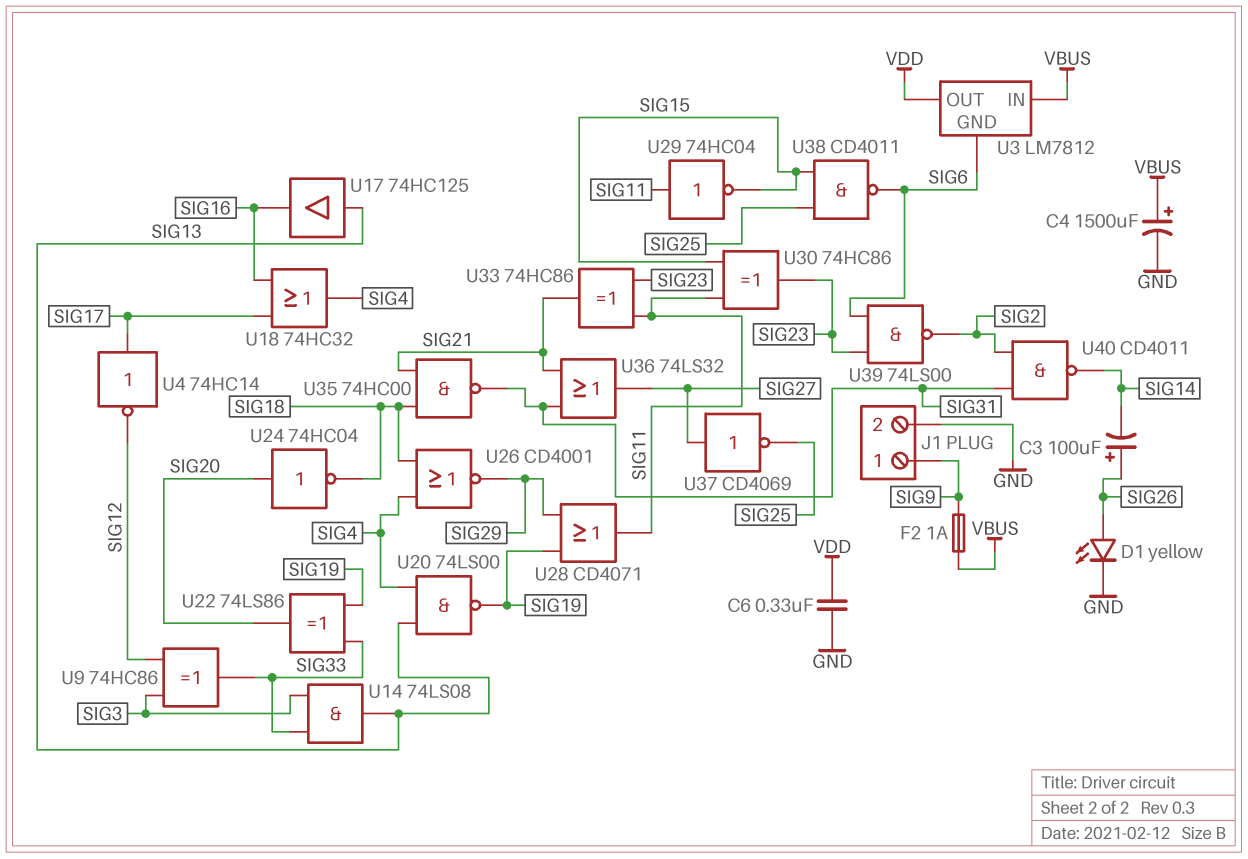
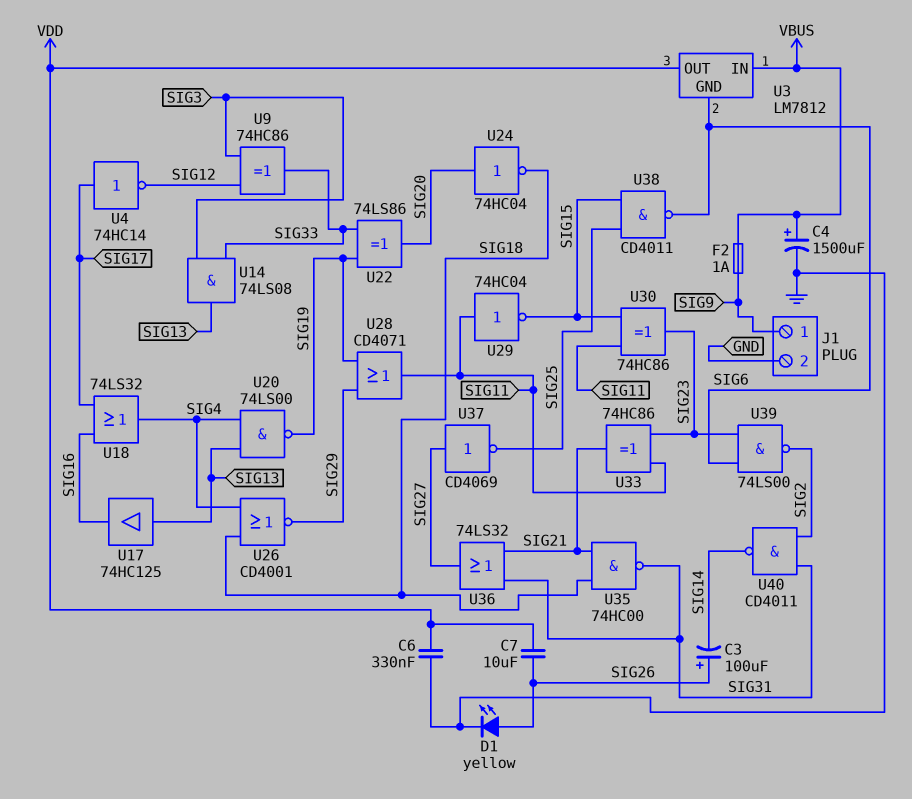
C7: none -> 10uF (SIG26, VDD)
U18: OR 74HC32 (in SIG16, in SIG17, out SIG4) -> OR 74LS32 (in SIG16, in SIG17, out SIG4)

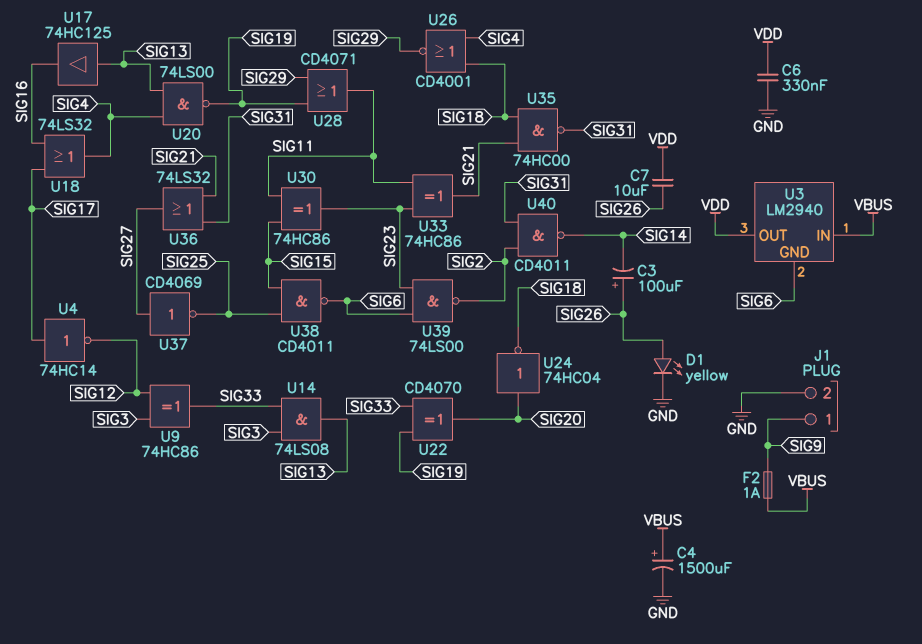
U3: LM7812 -> LM2940
U22: XOR 74LS86 (in SIG19, in SIG33, out SIG20) -> XOR CD4070 (in SIG19, in SIG33, out SIG20)
U29: NOT 74HC04 (in SIG11, out SIG15) -> none

